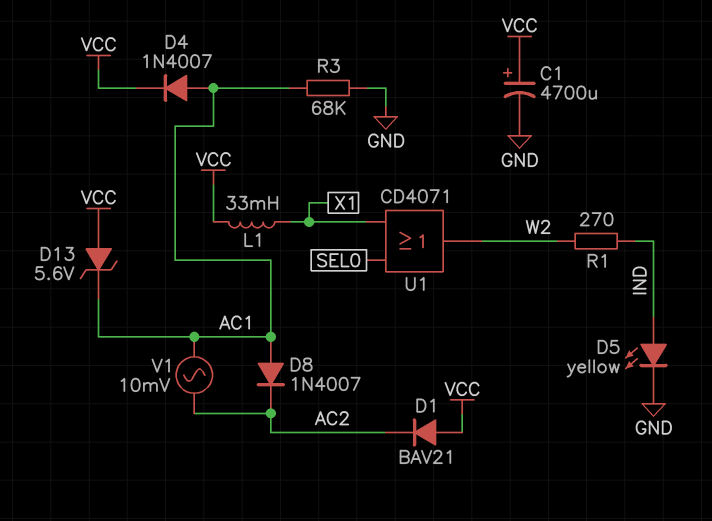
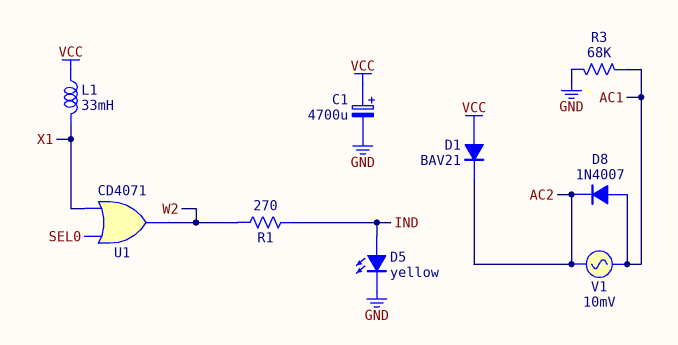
D4: diode 1N4007 (A AC1, K VCC) -> none
D13: zener 5.6V (A VCC, K AC1) -> none

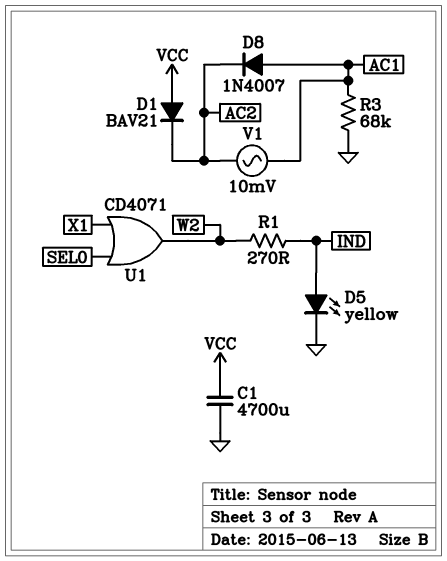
C1: 4700uF (plus VCC, minus GND) -> 4700uF (GND, VCC)
L1: 33mH (VCC, X1) -> none

